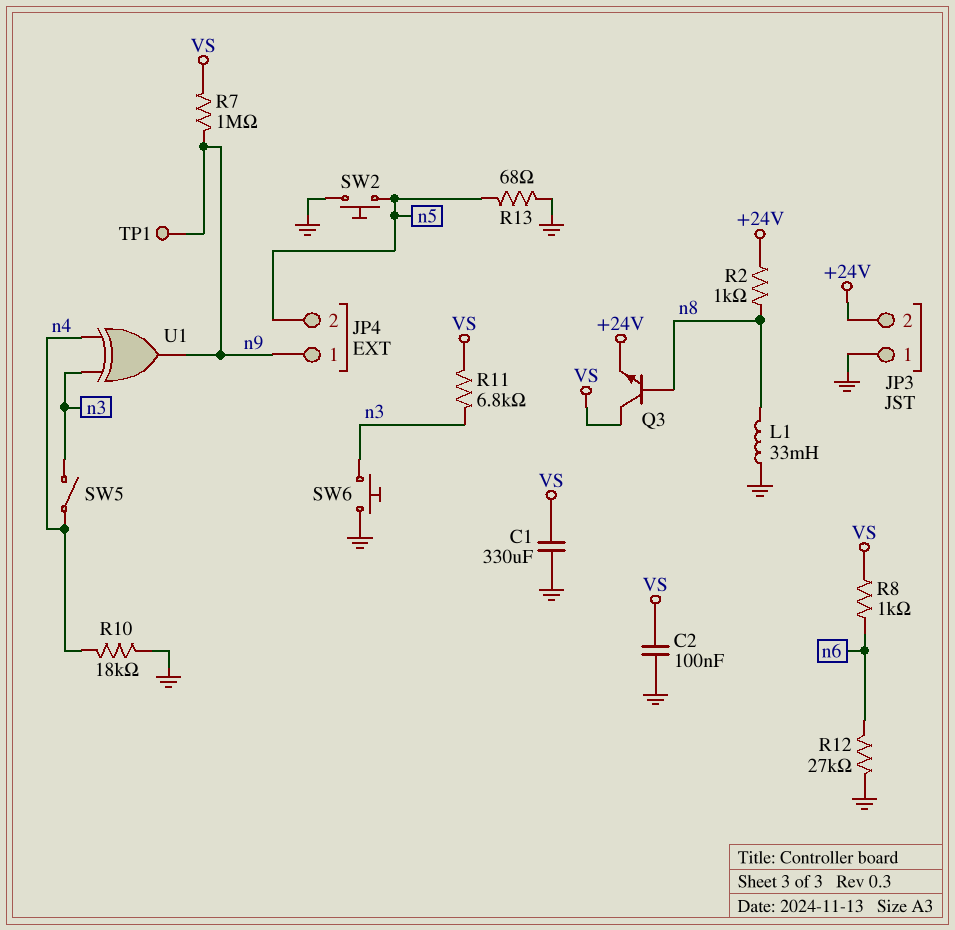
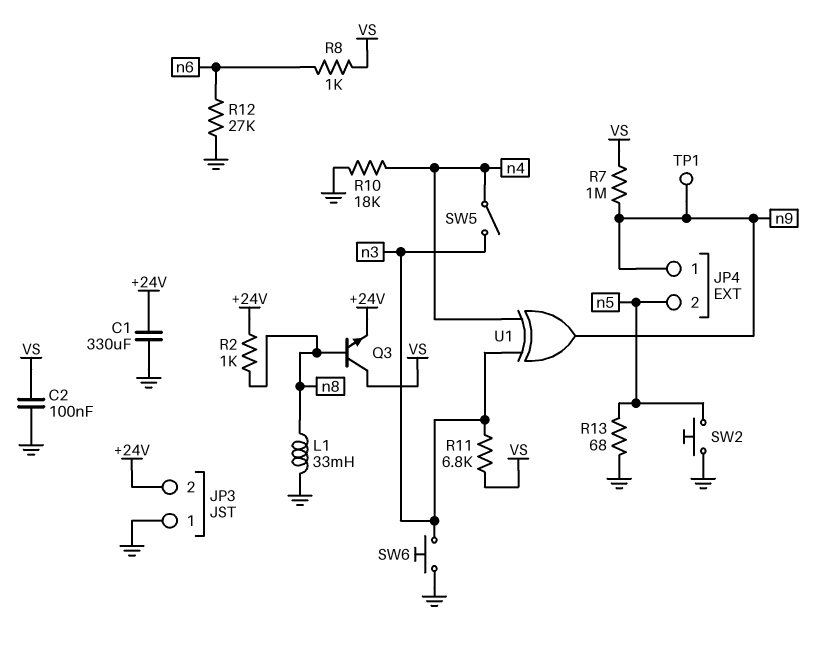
C1: 330uF (GND, VS) -> 330uF (+24V, GND)

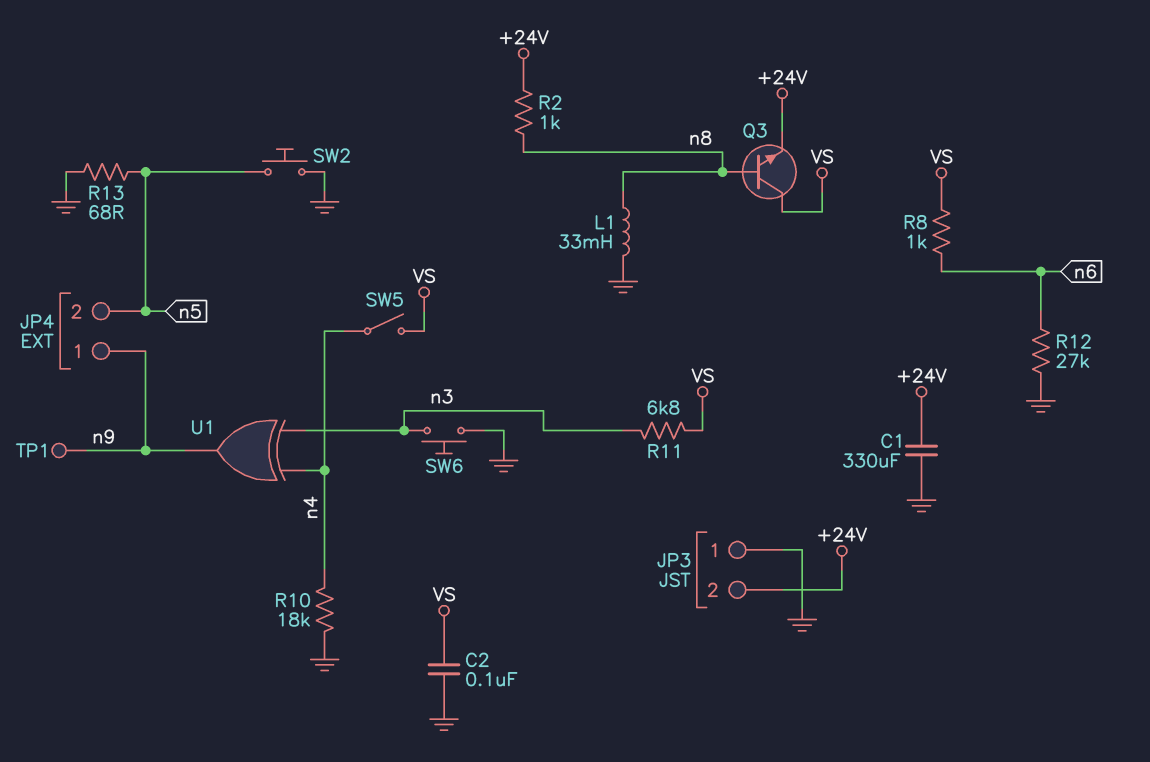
R7: 1M (VS, n9) -> none
SW5: switch (n3, n4) -> switch (VS, n4)

